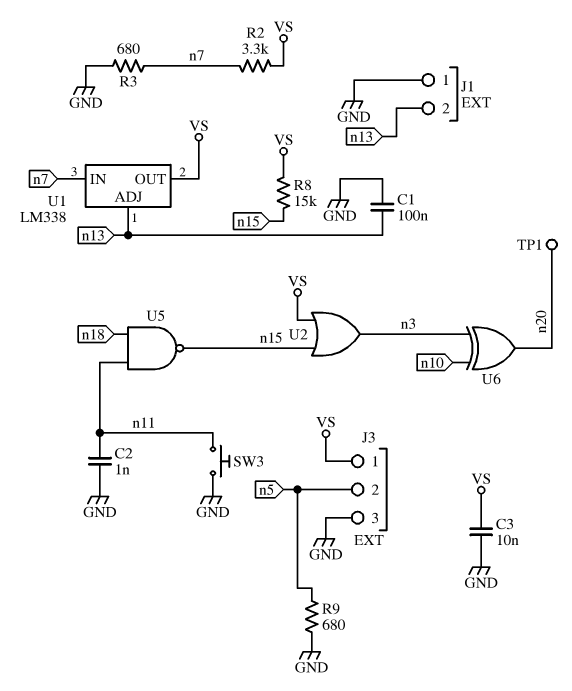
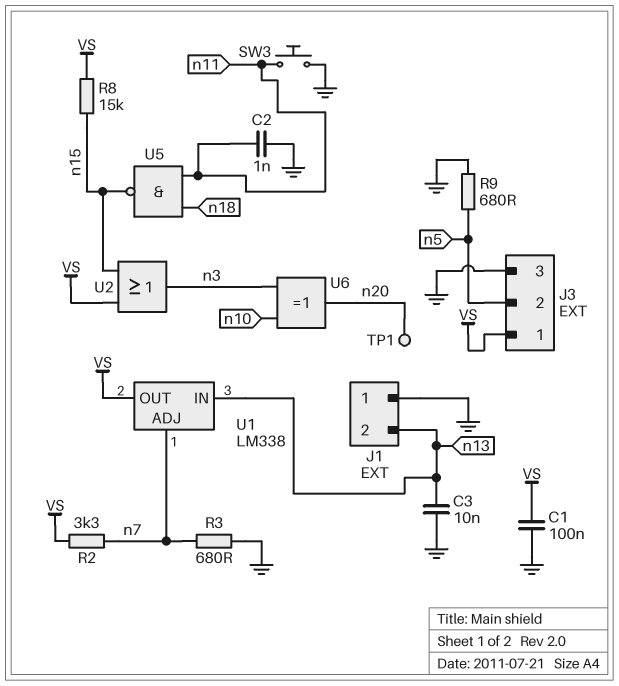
C1: 100nF (GND, n13) -> 100nF (GND, VS)
C3: 10nF (GND, VS) -> 10nF (GND, n13)
U1 pin ADJ: n13 -> n7
U1 pin IN: n7 -> n13

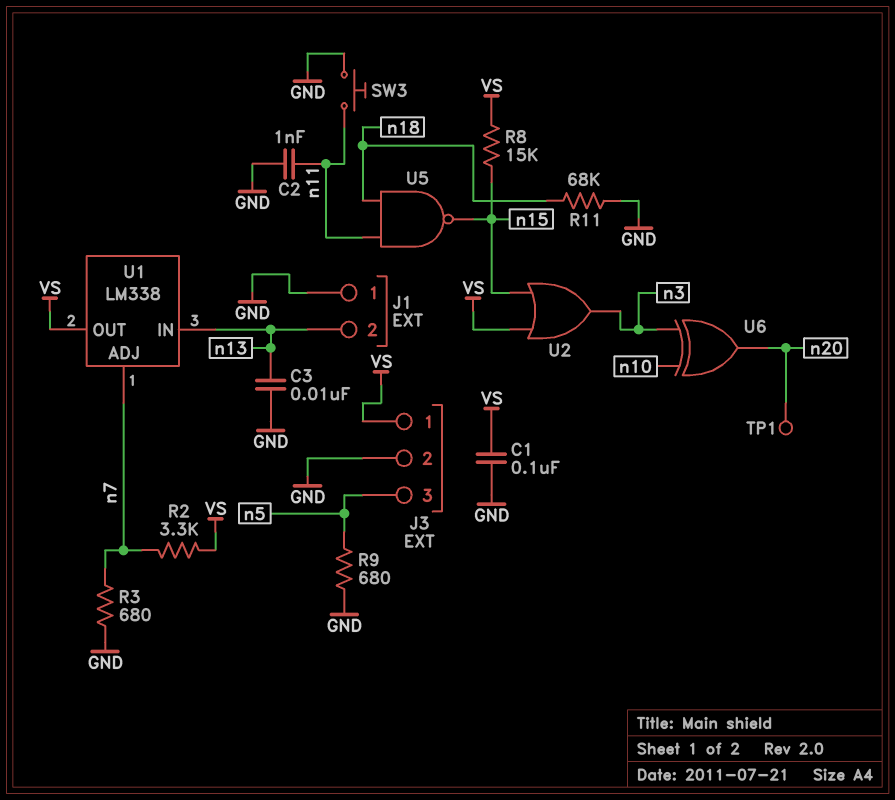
J3 pin 2: n5 -> GND
J3 pin 3: GND -> n5
R11: none -> 68k (GND, n18)

